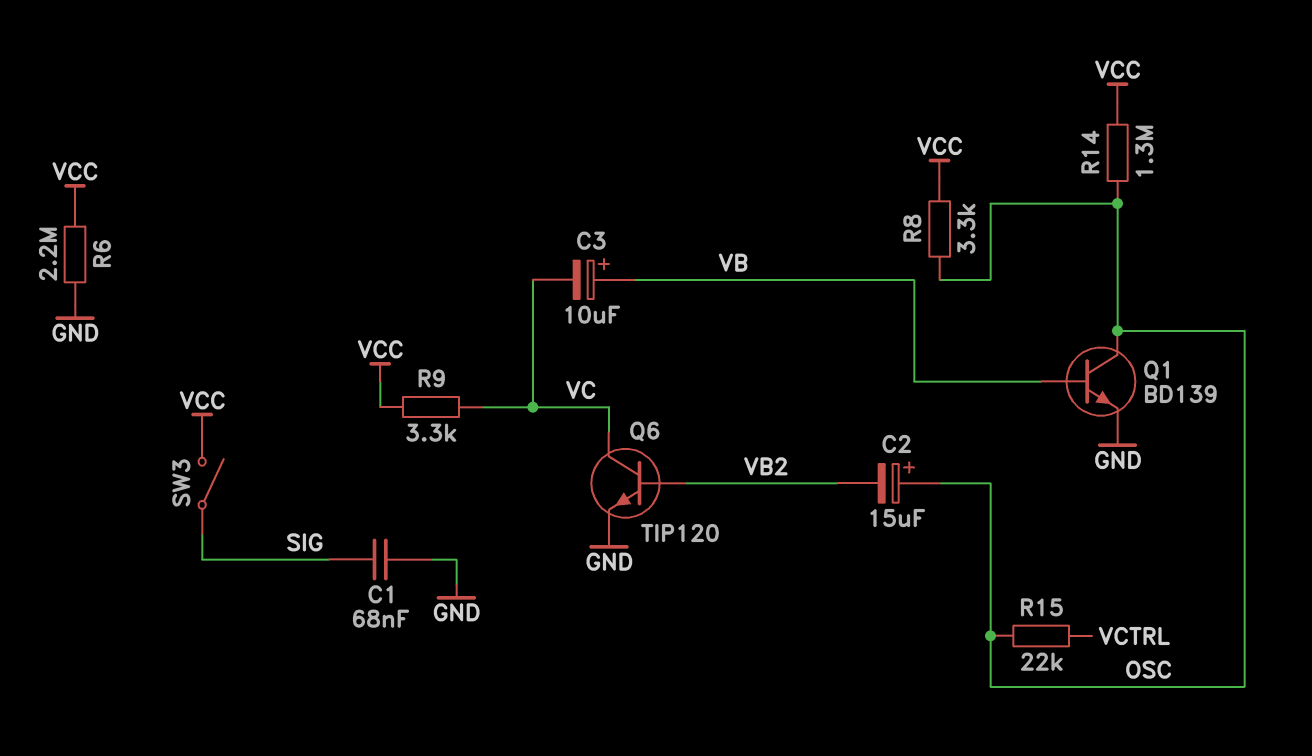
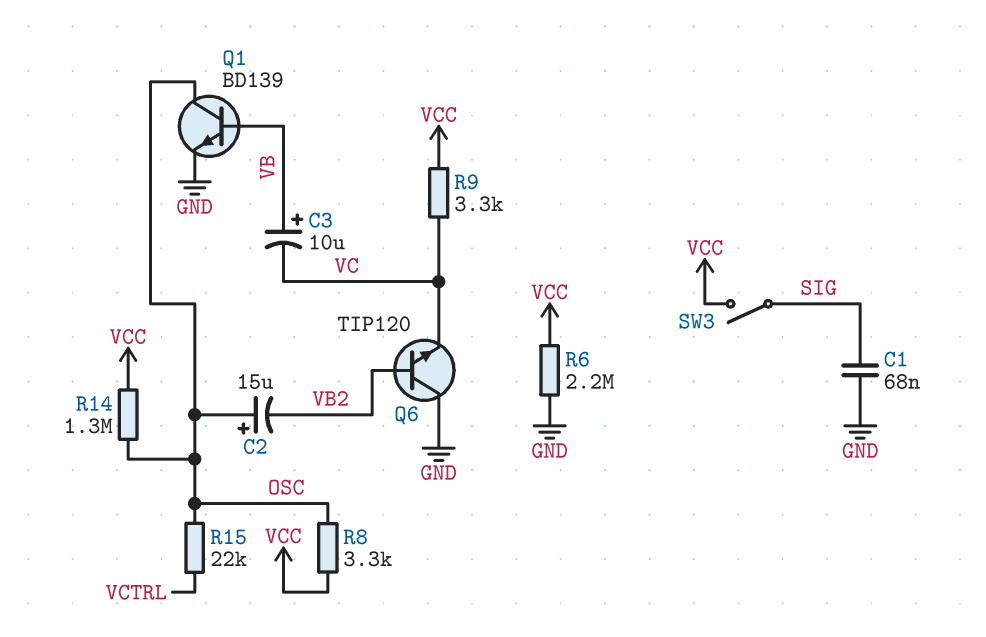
Q6: NPN TIP120 (B VB2, C VC, E GND) -> NPN TIP120 (B VB2, C GND, E VC)

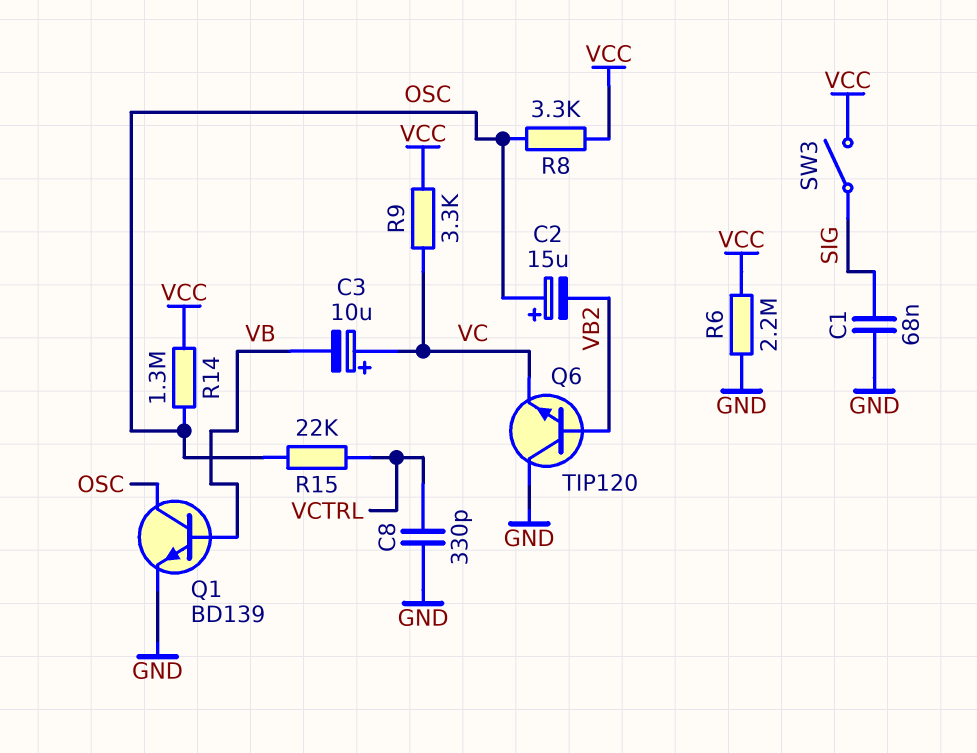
C3: 10uF (plus VB, minus VC) -> 10uF (plus VC, minus VB)
C8: none -> 330pF (GND, VCTRL)

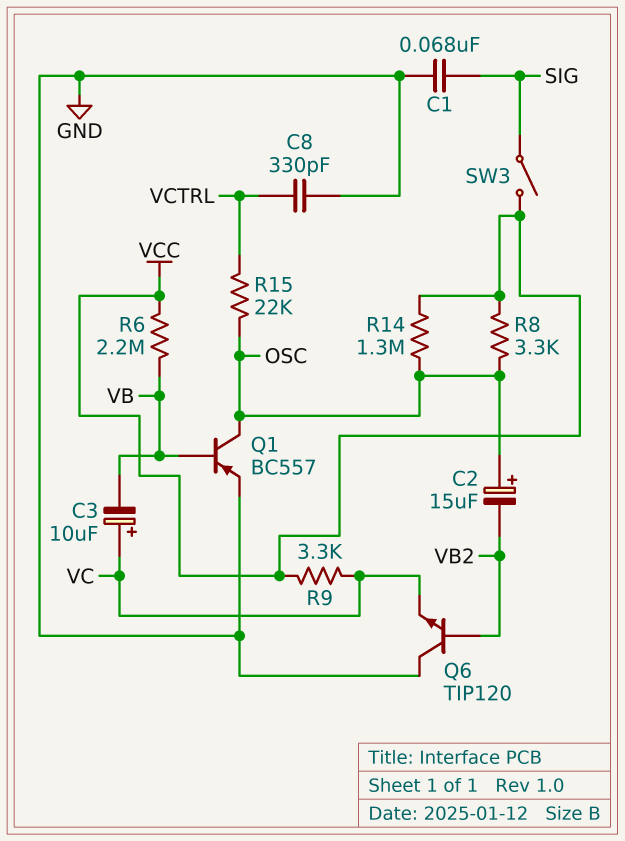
Q1: NPN BD139 (B VB, C OSC, E GND) -> PNP BC557 (B VB, C OSC, E GND)
R6: 2.2M (GND, VCC) -> 2.2M (VB, VCC)

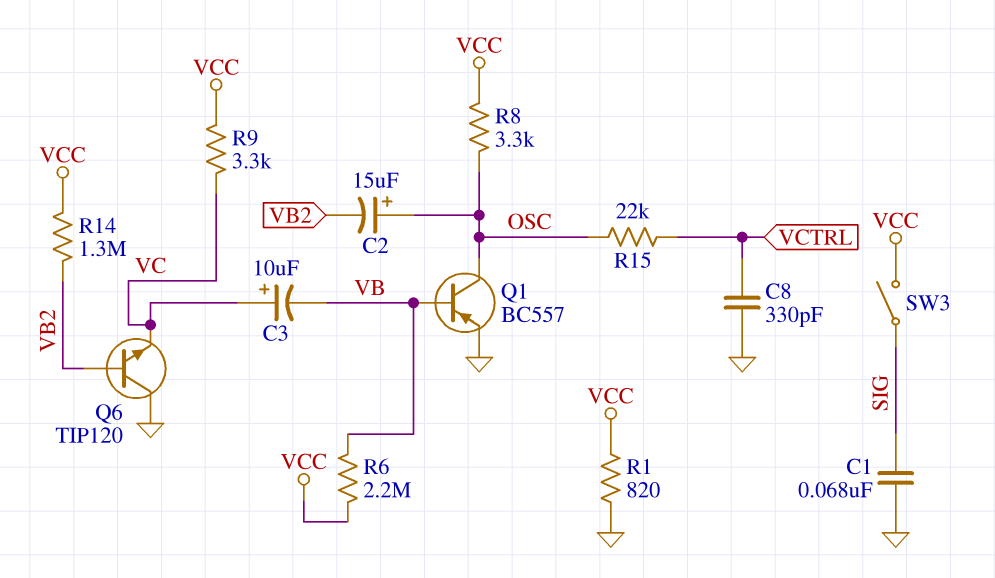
R1: none -> 820 (GND, VCC)
R14: 1.3M (OSC, VCC) -> 1.3M (VB2, VCC)

